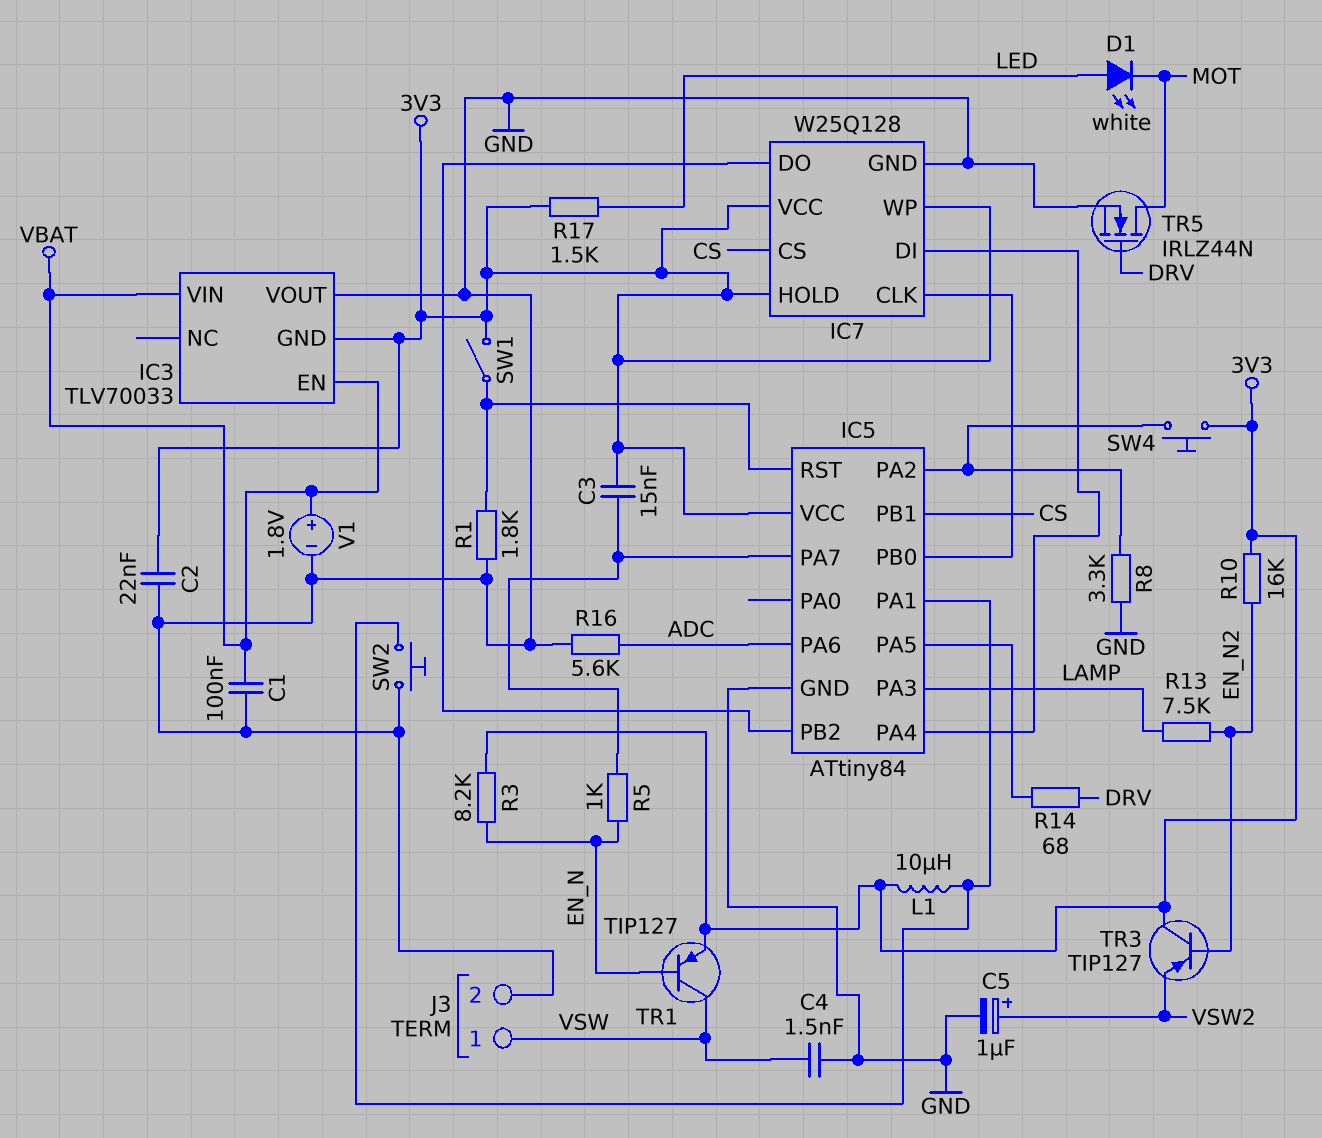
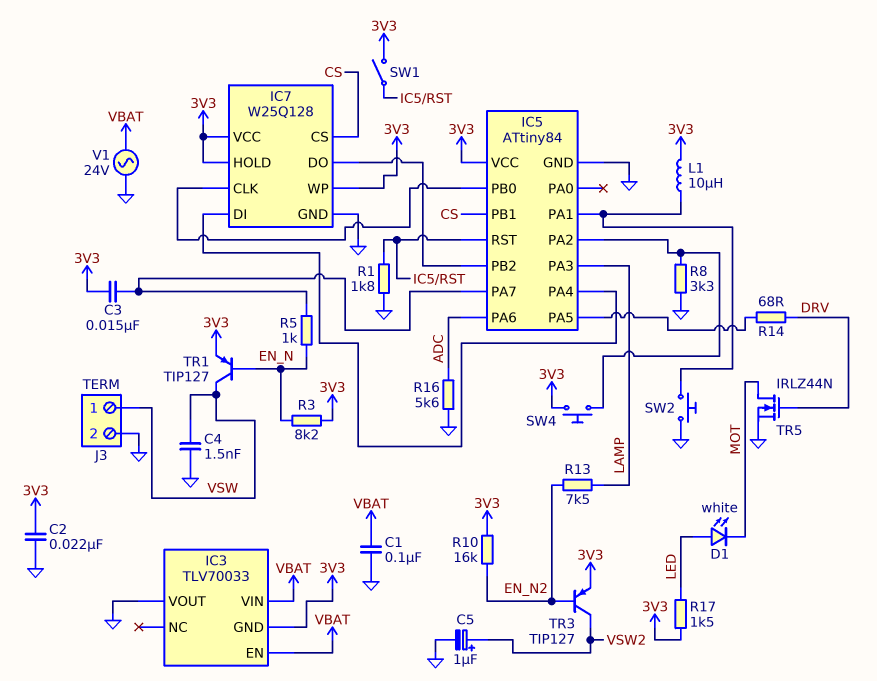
TR3: PNP TIP127 (B EN_N2, C 3V3, E VSW2) -> PNP TIP127 (B EN_N2, C VSW2, E 3V3)
V1: 1.8V (plus VBAT, minus GND) -> AC 24V (GND, VBAT)

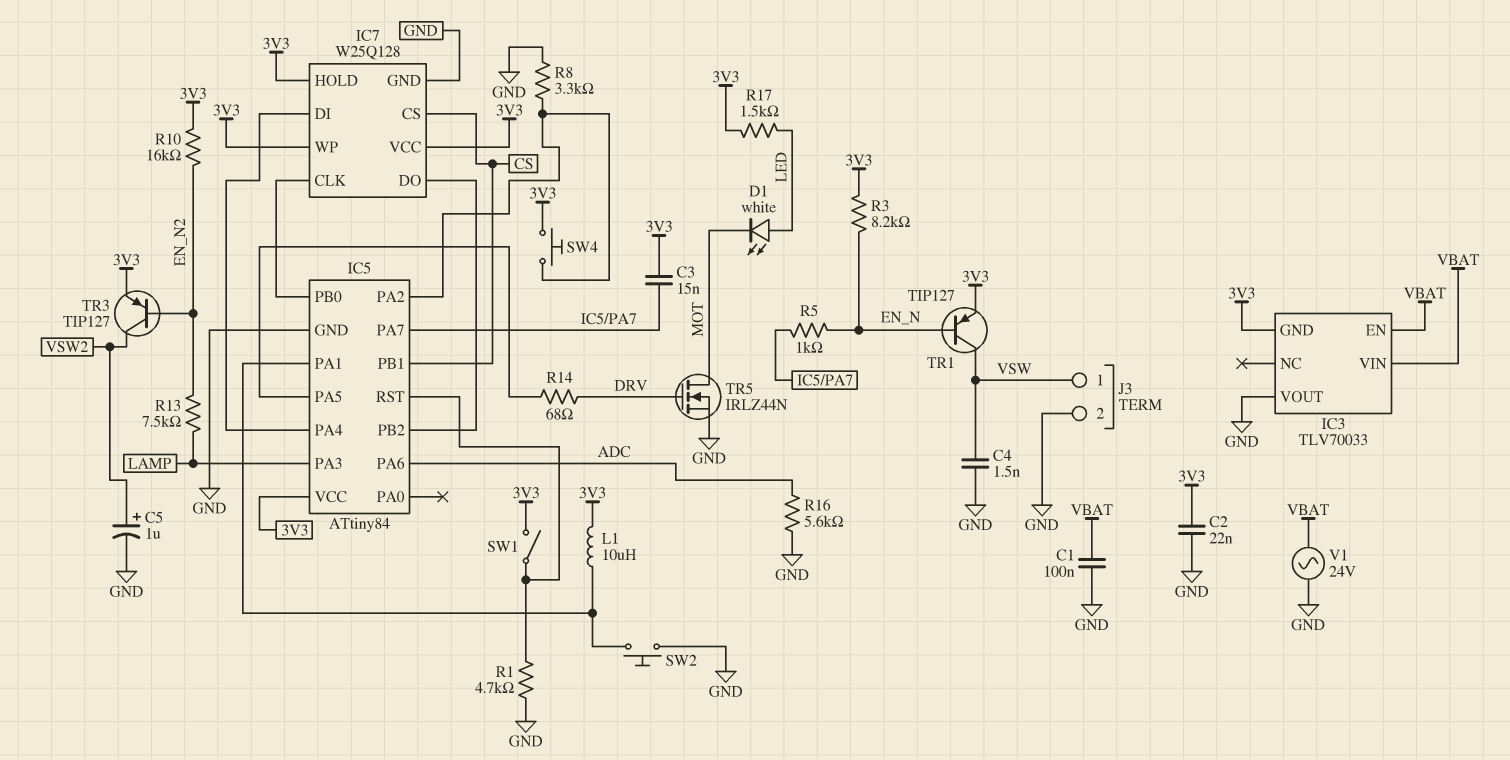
R1: 1.8k (GND, IC5/RST) -> 4.7k (GND, IC5/RST)

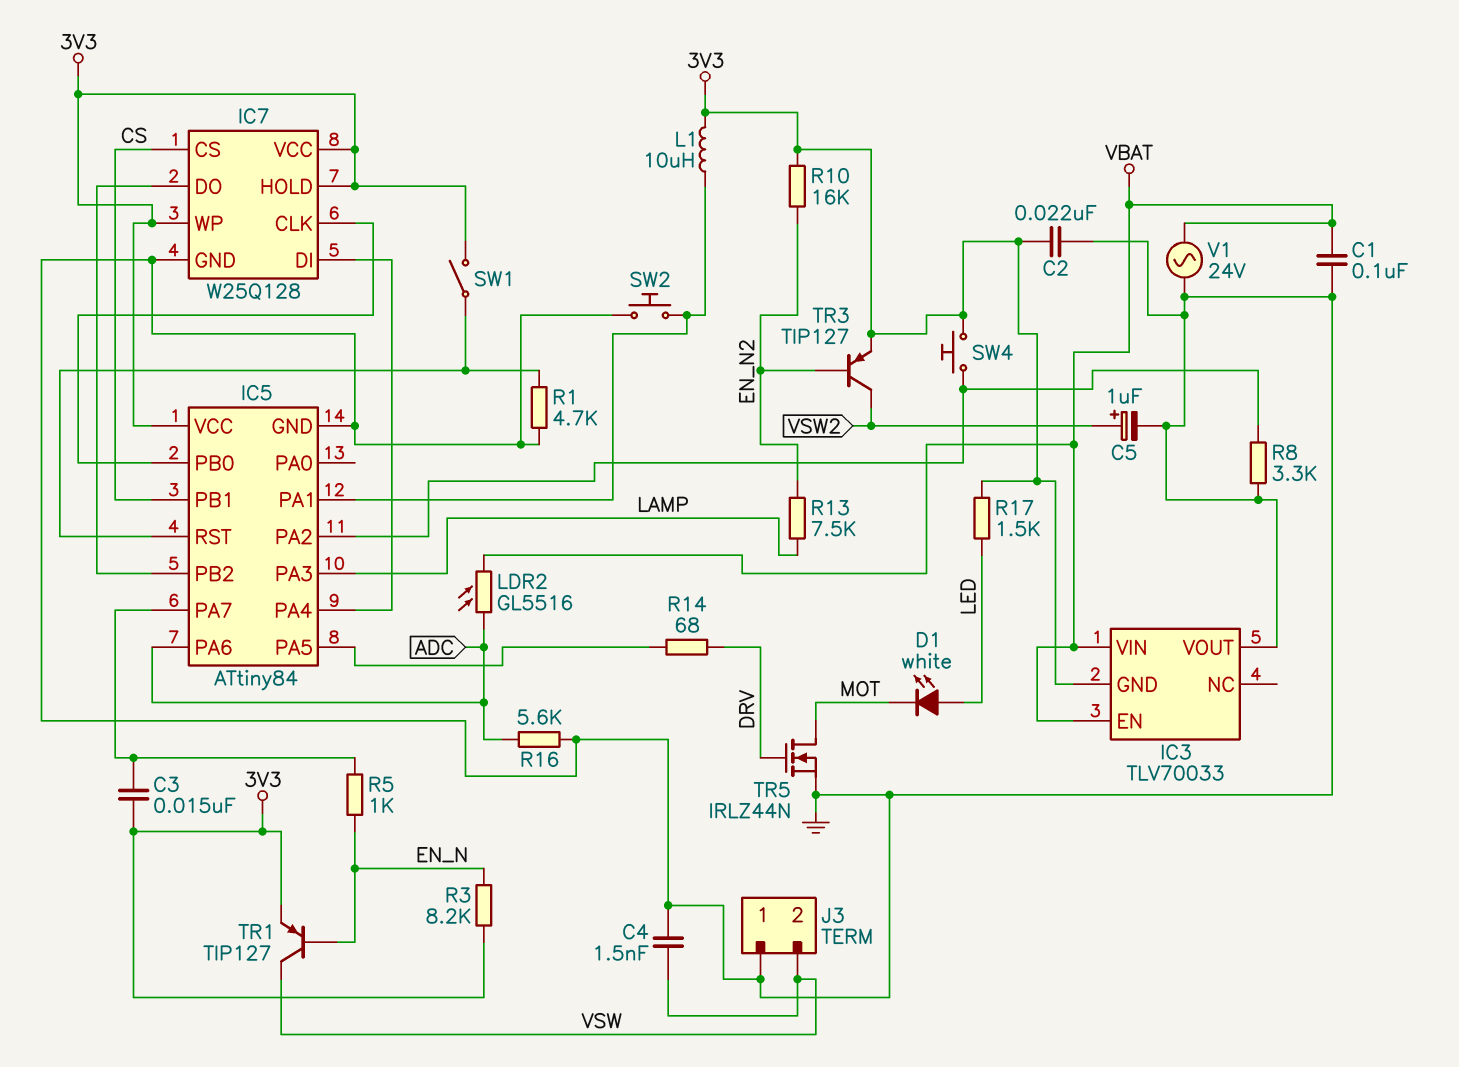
J3 pin 1: VSW -> GND
J3 pin 2: GND -> VSW
LDR2: none -> GL5516 (ADC, VBAT)

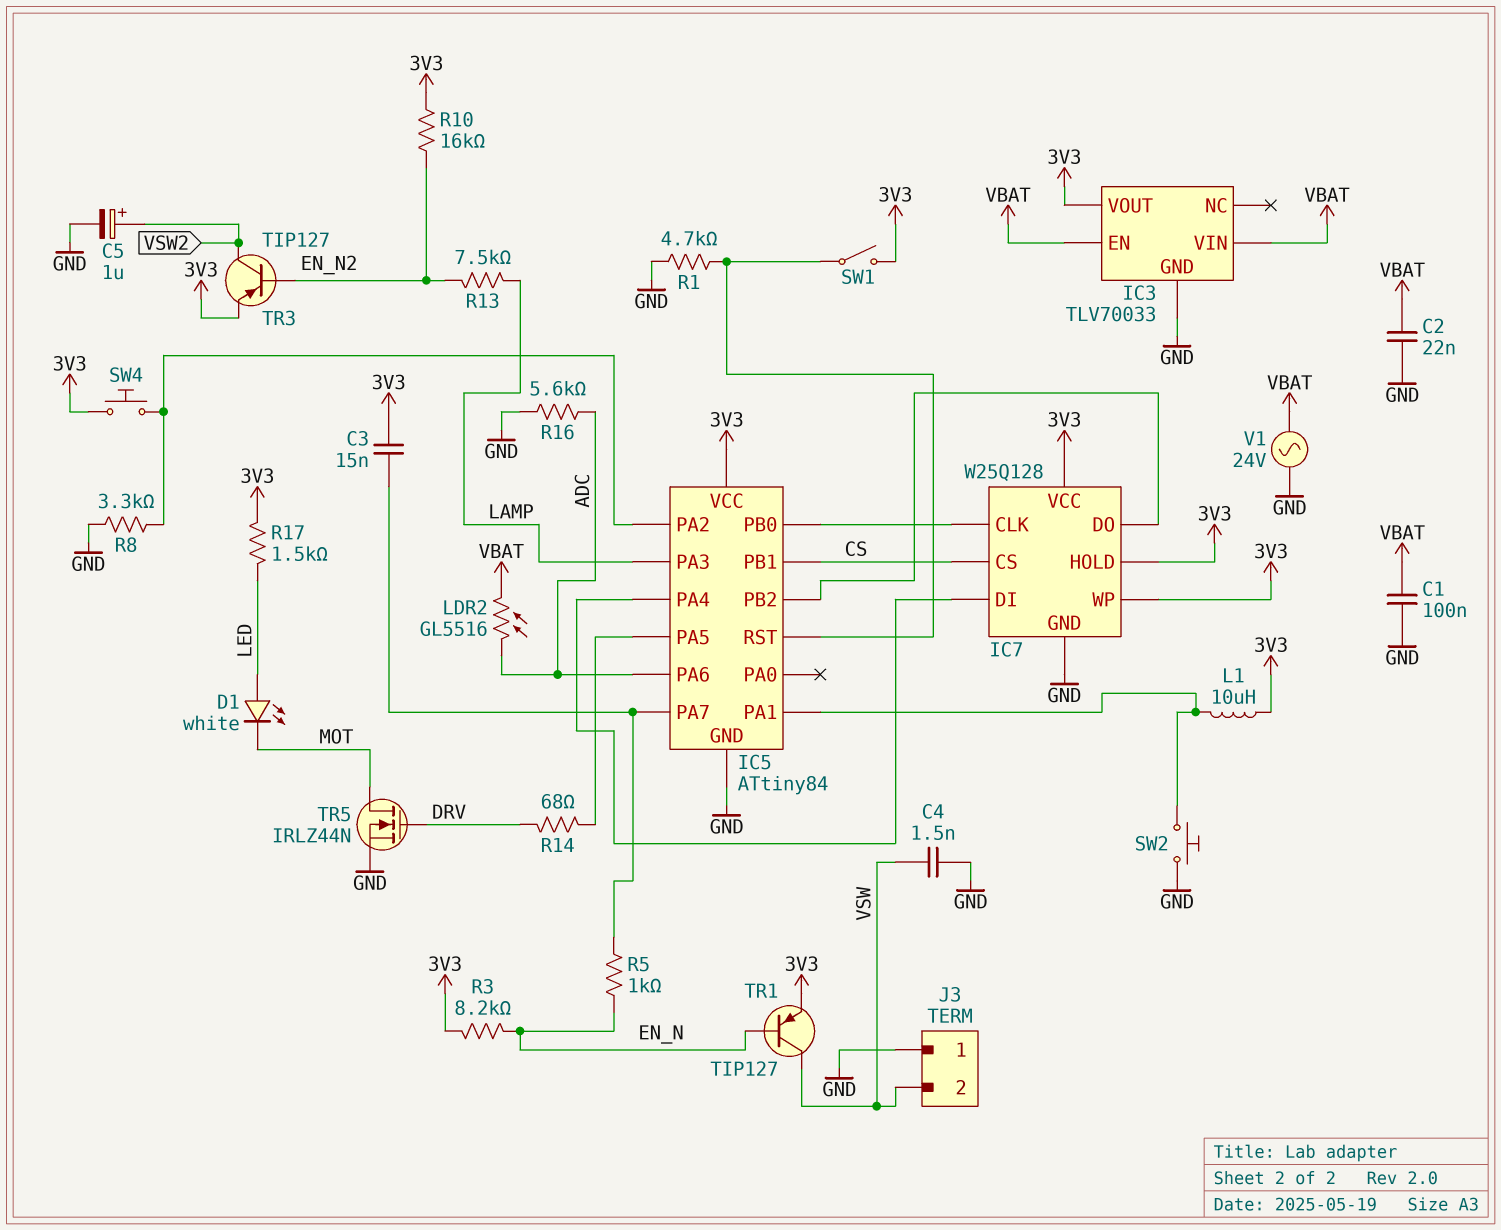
C2: 22nF (3V3, GND) -> 22nF (GND, VBAT)
IC3 pin GND: 3V3 -> GND
IC3 pin VOUT: GND -> 3V3

